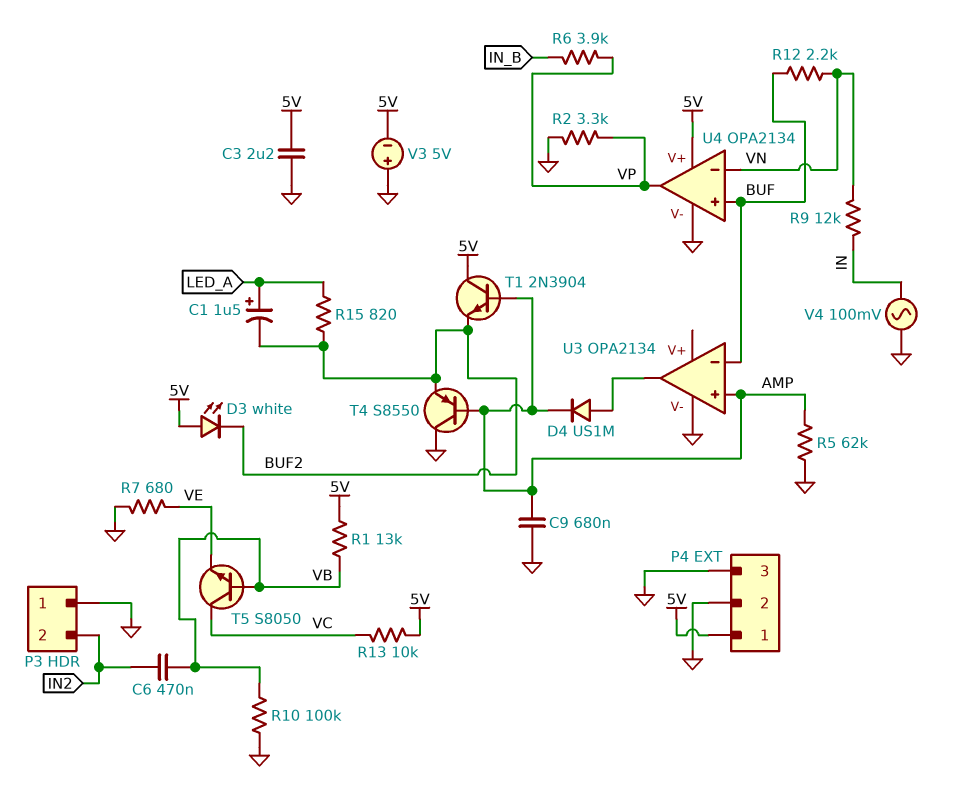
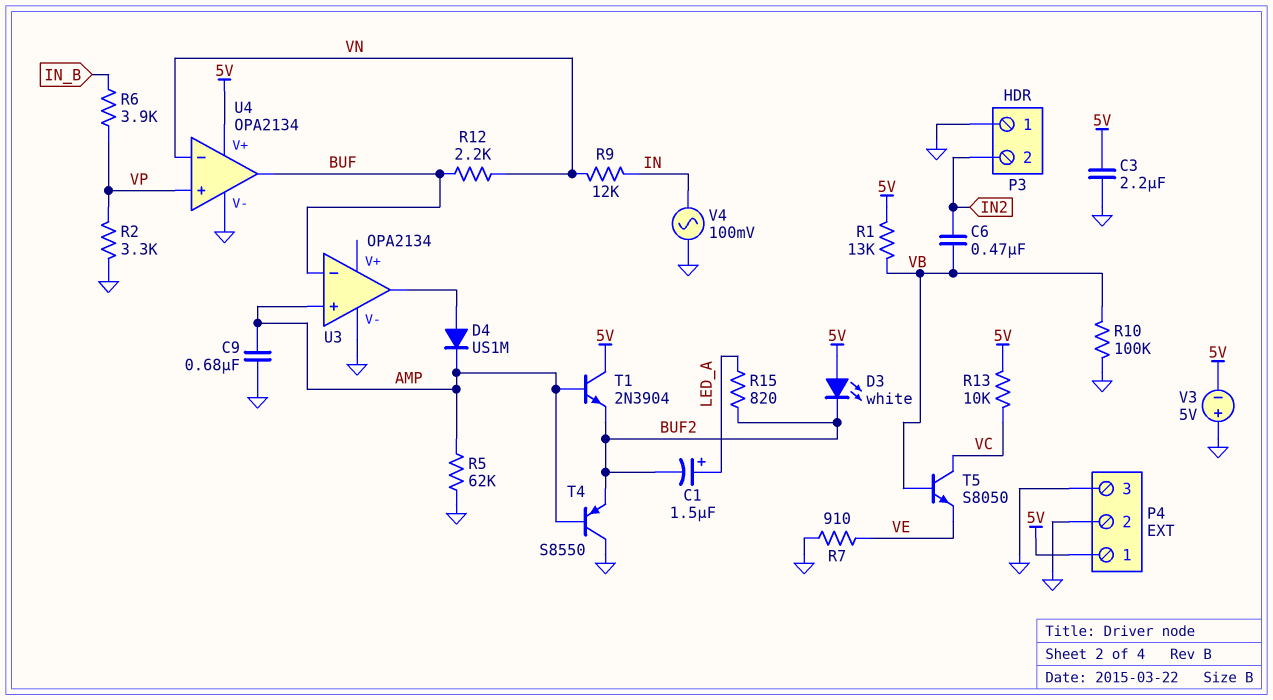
R7: 680 (GND, VE) -> 910 (GND, VE)
U4 pin in+: BUF -> VP
U4 pin out: VP -> BUF

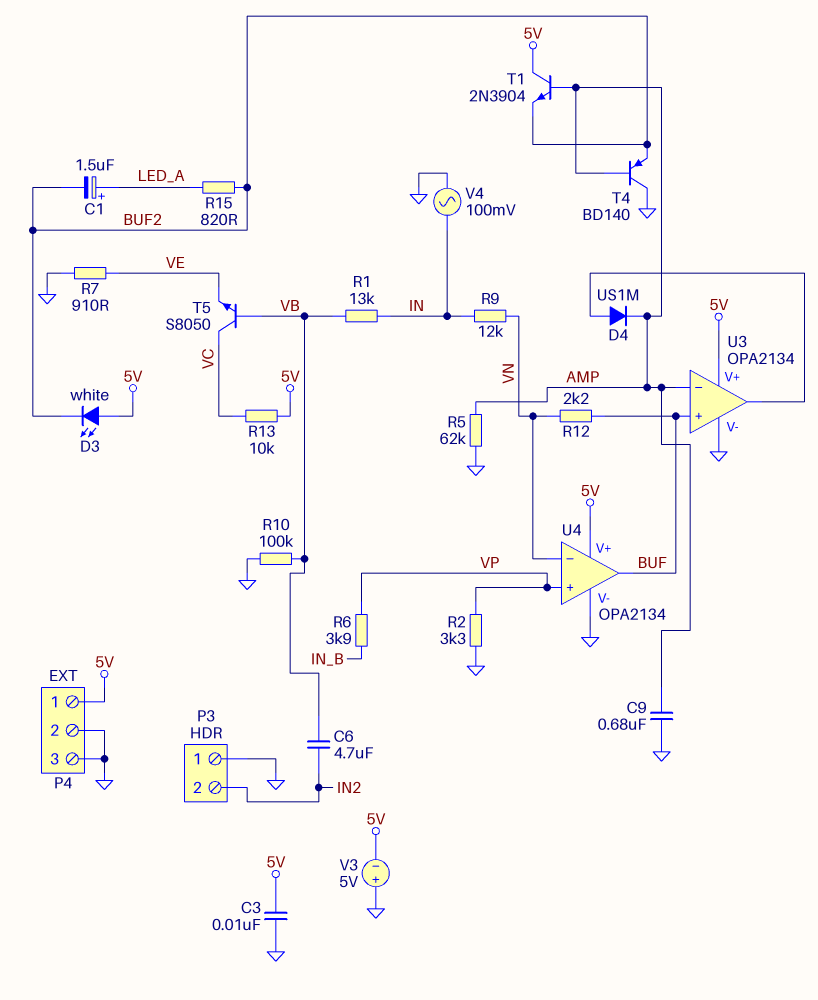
C3: 2.2uF (5V, GND) -> 10nF (5V, GND)
C6: 470nF (IN2, VB) -> 4.7uF (IN2, VB)
R1: 13k (5V, VB) -> 13k (IN, VB)
T4: PNP S8550 (B AMP, C GND, E BUF2) -> PNP BD140 (B AMP, C GND, E BUF2)
U3 pin V+: none -> 5V
U3 pin in+: AMP -> BUF
U3 pin in-: BUF -> AMP

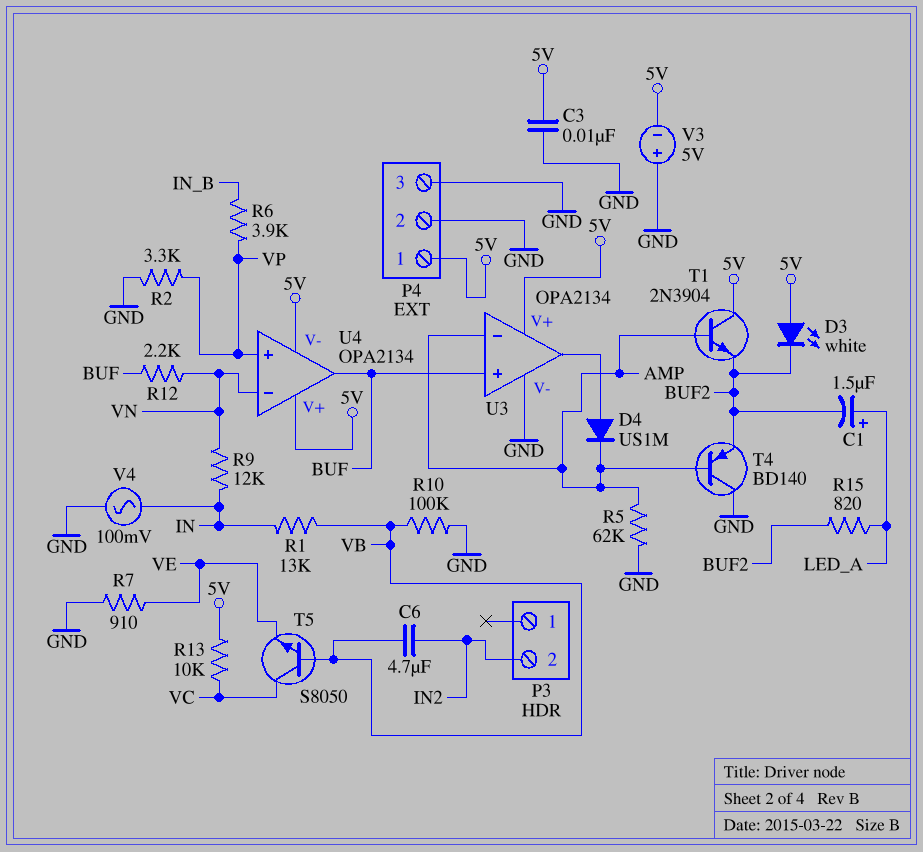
C9: 680nF (AMP, GND) -> none
P3 pin 1: GND -> none
U4 pin V-: GND -> 5V

